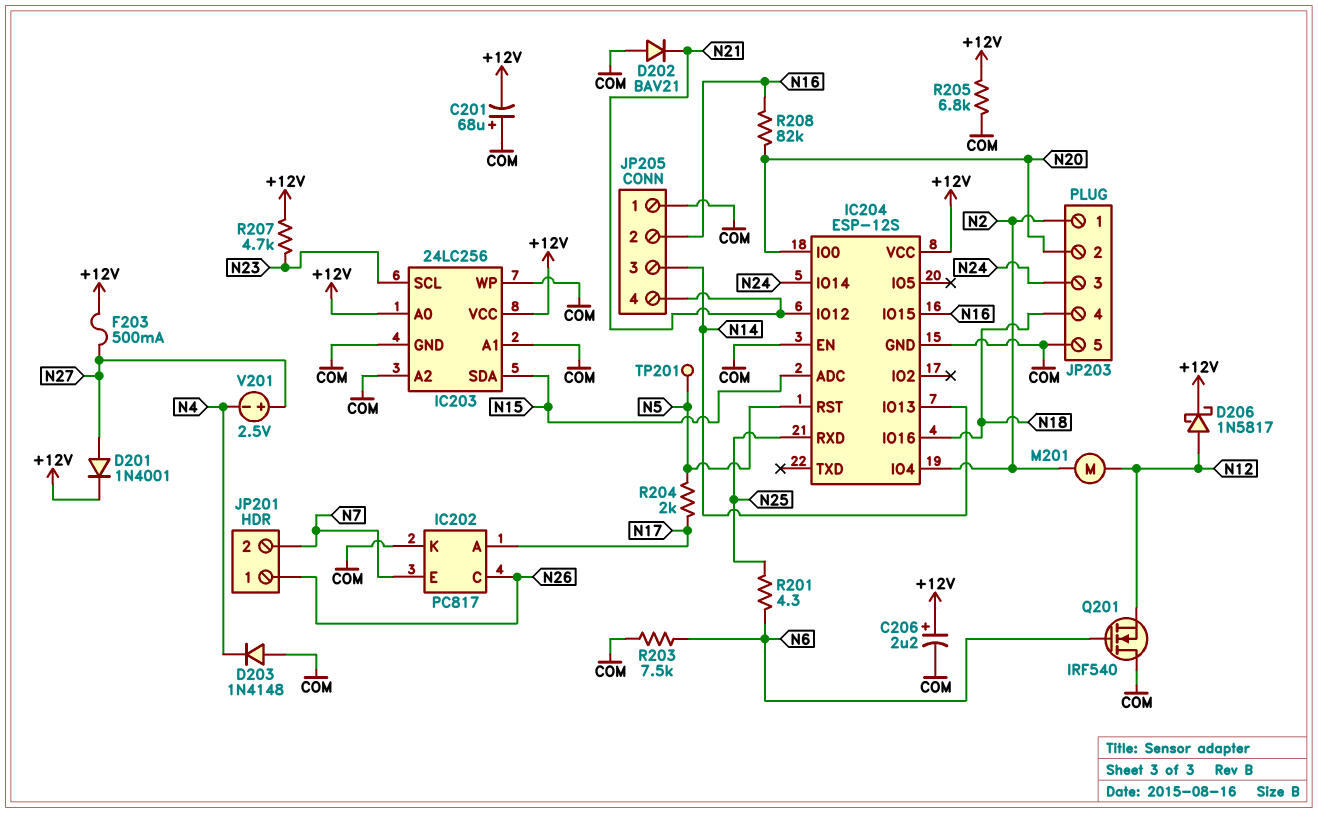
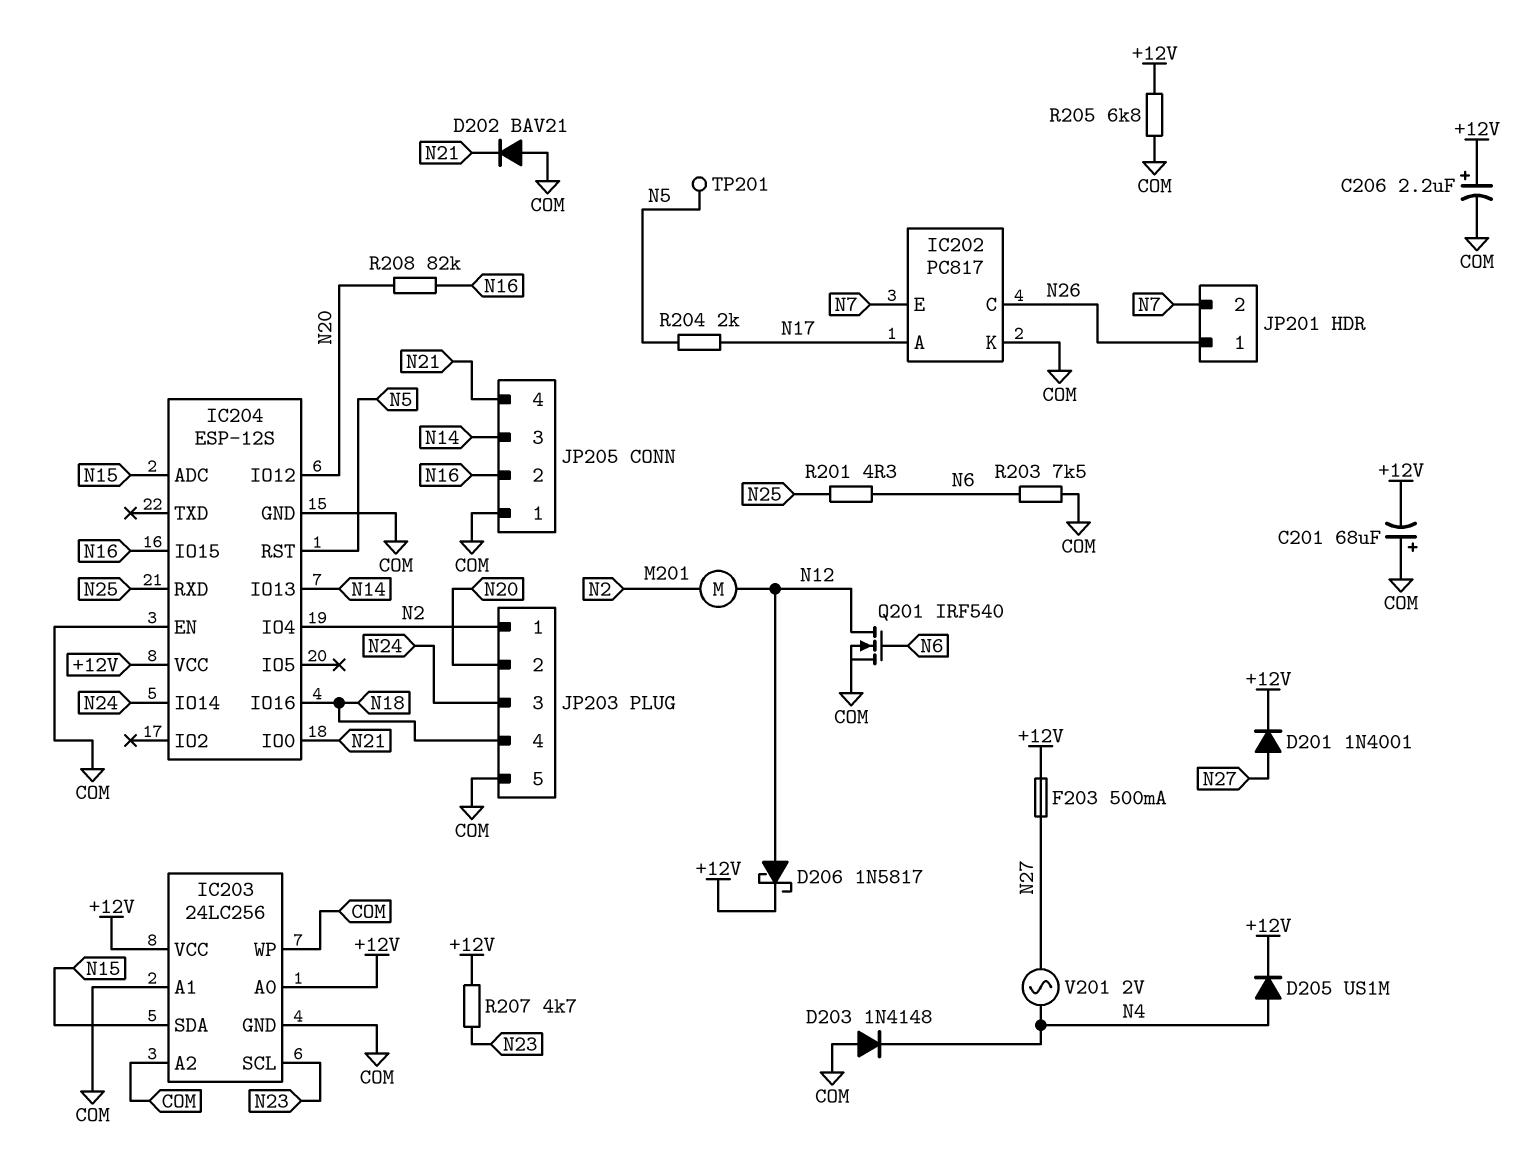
D205: none -> diode US1M (A N4, K +12V)
IC204 pin IO0: N20 -> N21
IC204 pin IO12: N21 -> N20
Q201: NMOS IRF540 (G N6, D COM, S N12) -> NMOS IRF540 (G N6, D N12, S COM)
V201: 2.5V (plus N27, minus N4) -> AC 2V (N4, N27)

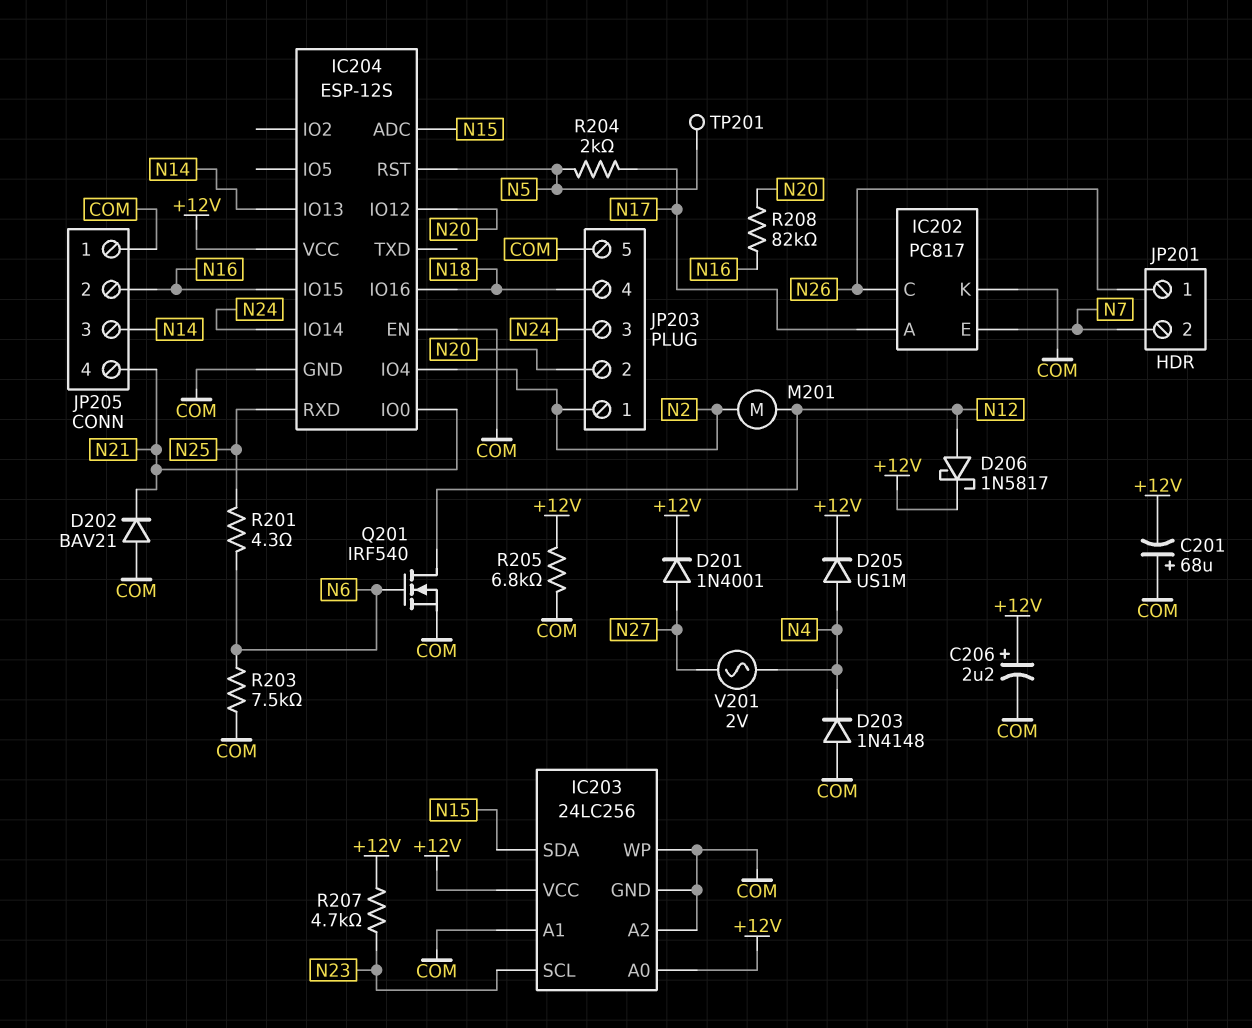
F203: 500mA (+12V, N27) -> none

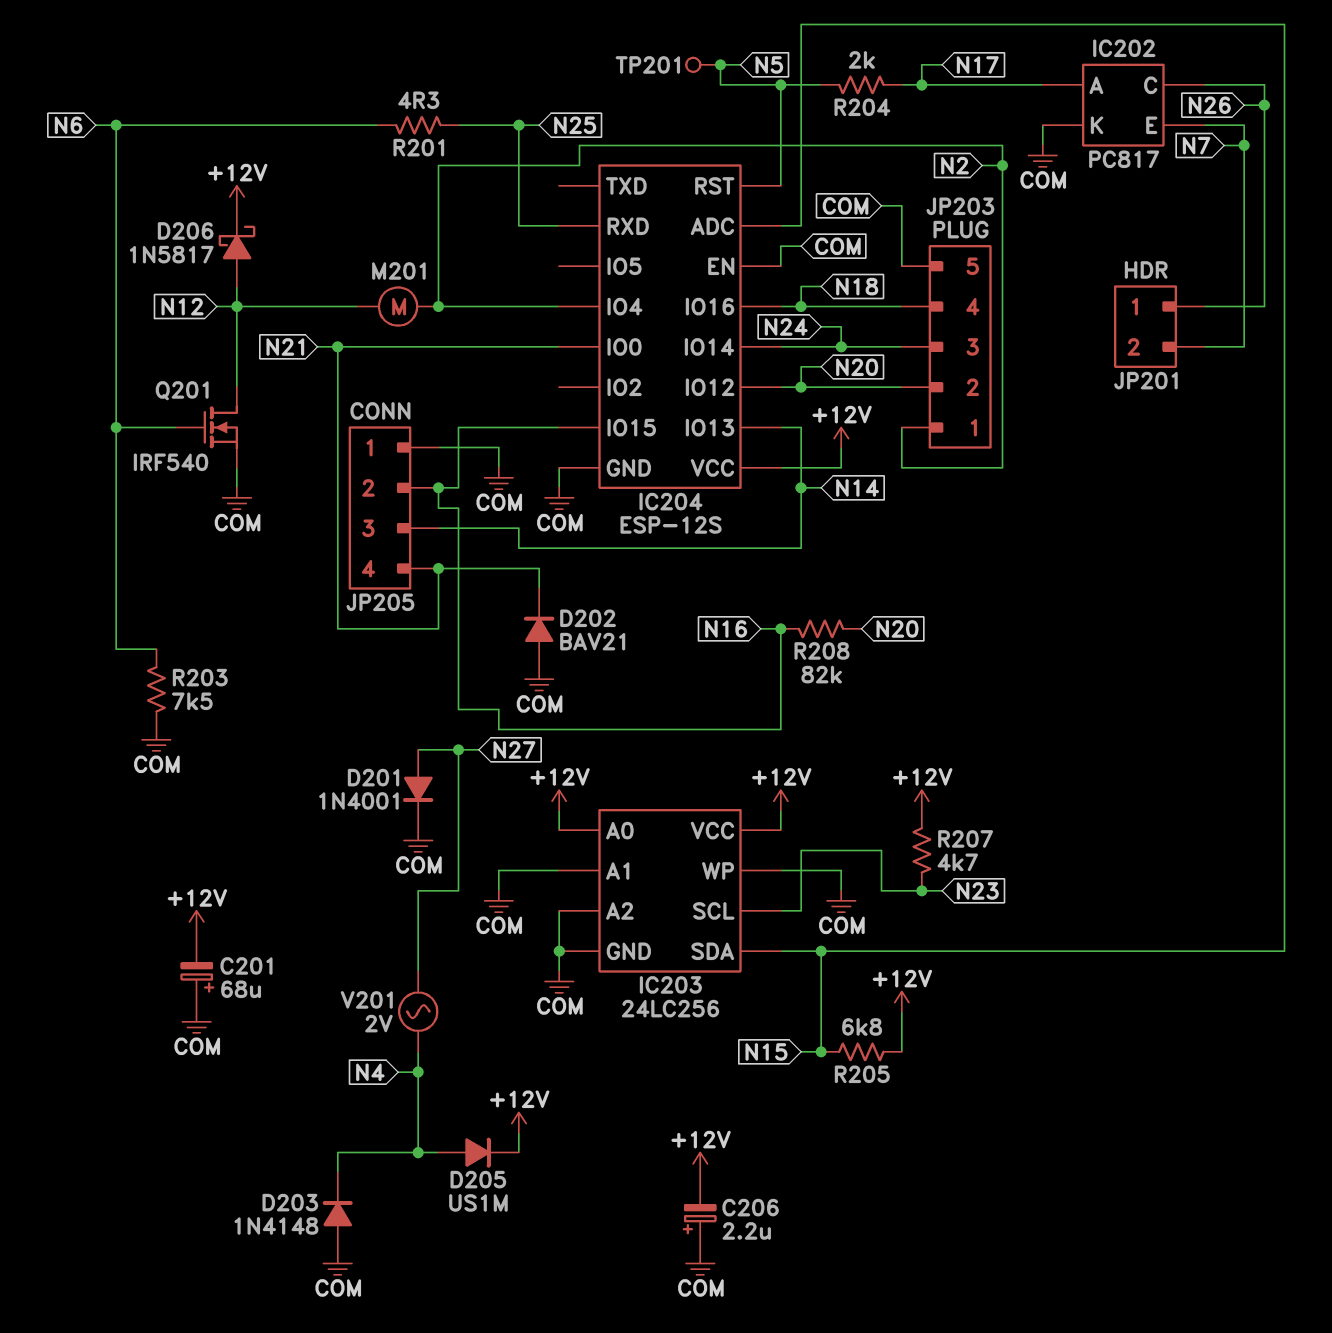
C206: 2.2uF (plus +12V, minus COM) -> 2.2uF (plus COM, minus +12V)
D201: diode 1N4001 (A N27, K +12V) -> diode 1N4001 (A N27, K COM)
R205: 6.8k (+12V, COM) -> 6.8k (+12V, N15)

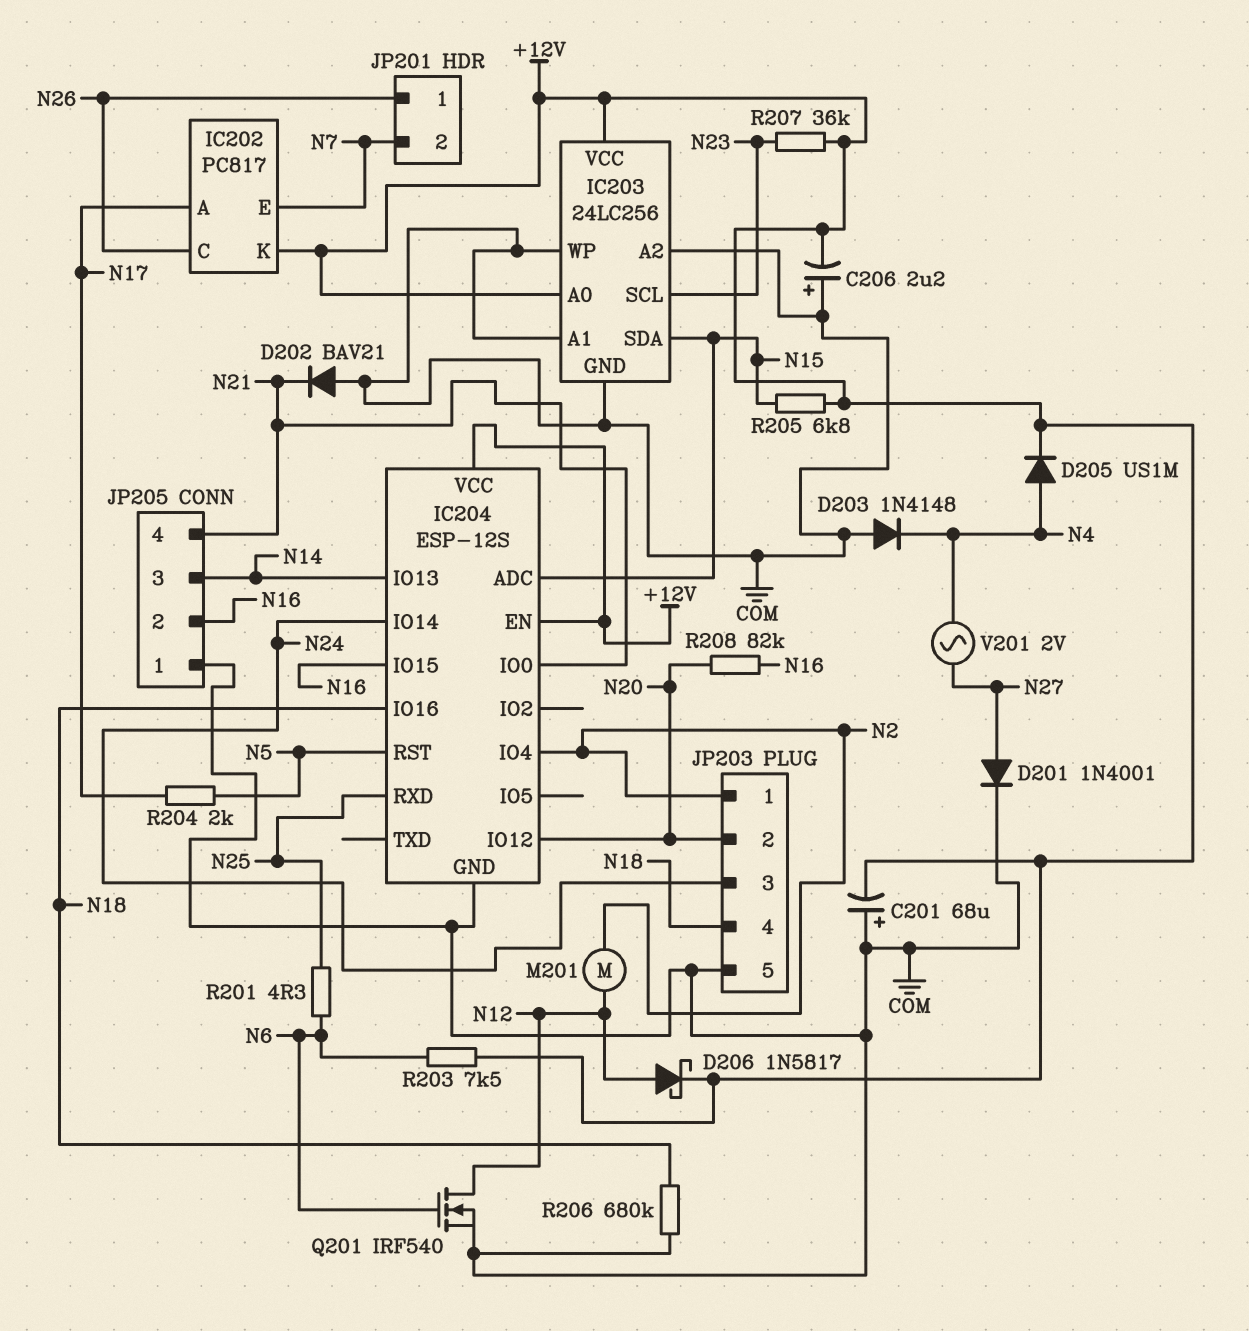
IC202 pin K: COM -> +12V
IC204 pin EN: COM -> +12V
R203: 7.5k (COM, N6) -> 7.5k (+12V, N6)
R206: none -> 680k (COM, N18)
R207: 4.7k (+12V, N23) -> 36k (+12V, N23)
TP201: test point (N5) -> none

